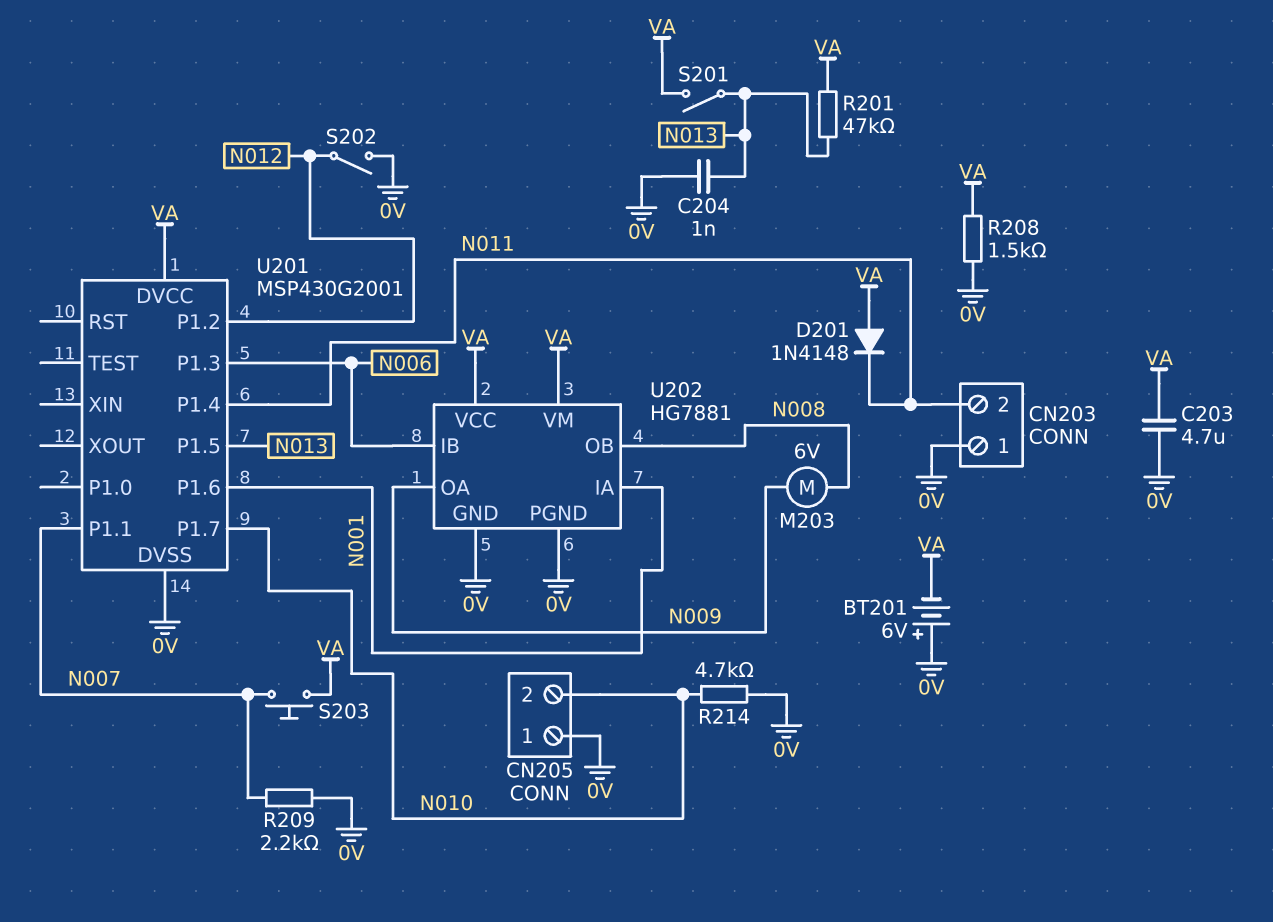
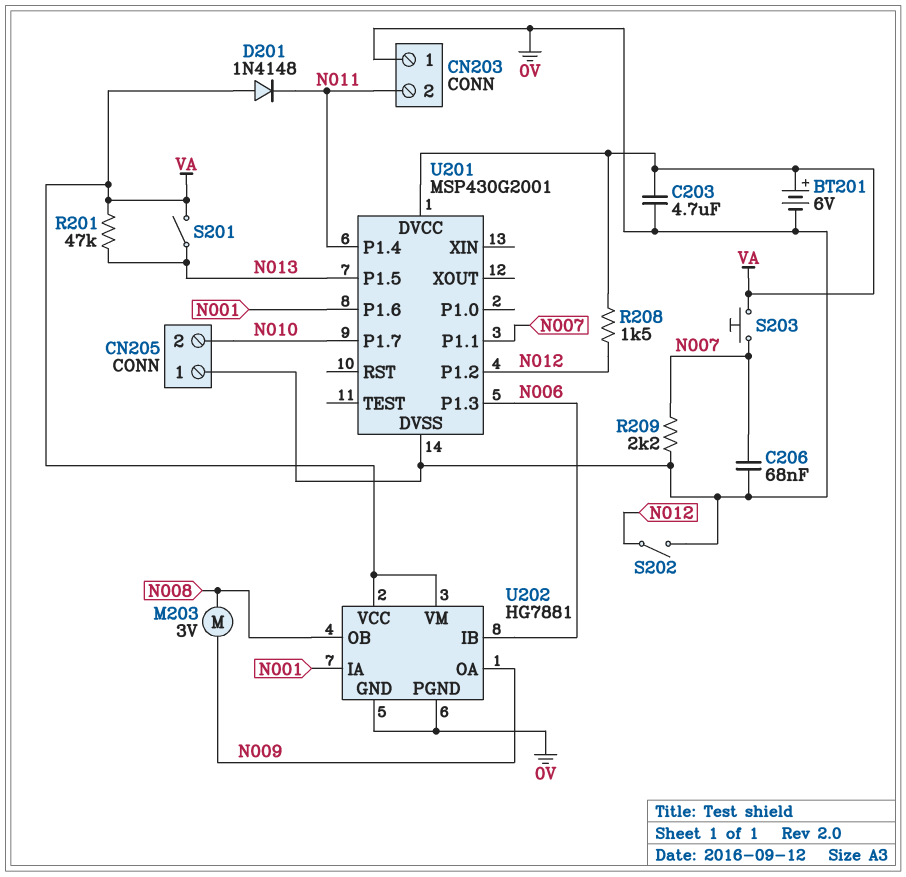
BT201: 6V (plus 0V, minus VA) -> 6V (plus VA, minus 0V)
C204: 1nF (0V, N013) -> none
C206: none -> 68nF (0V, N007)
M203: motor 6V (N008, N009) -> motor 3V (N008, N009)
R208: 1.5k (0V, VA) -> 1.5k (N012, VA)
R214: 4.7k (0V, N010) -> none

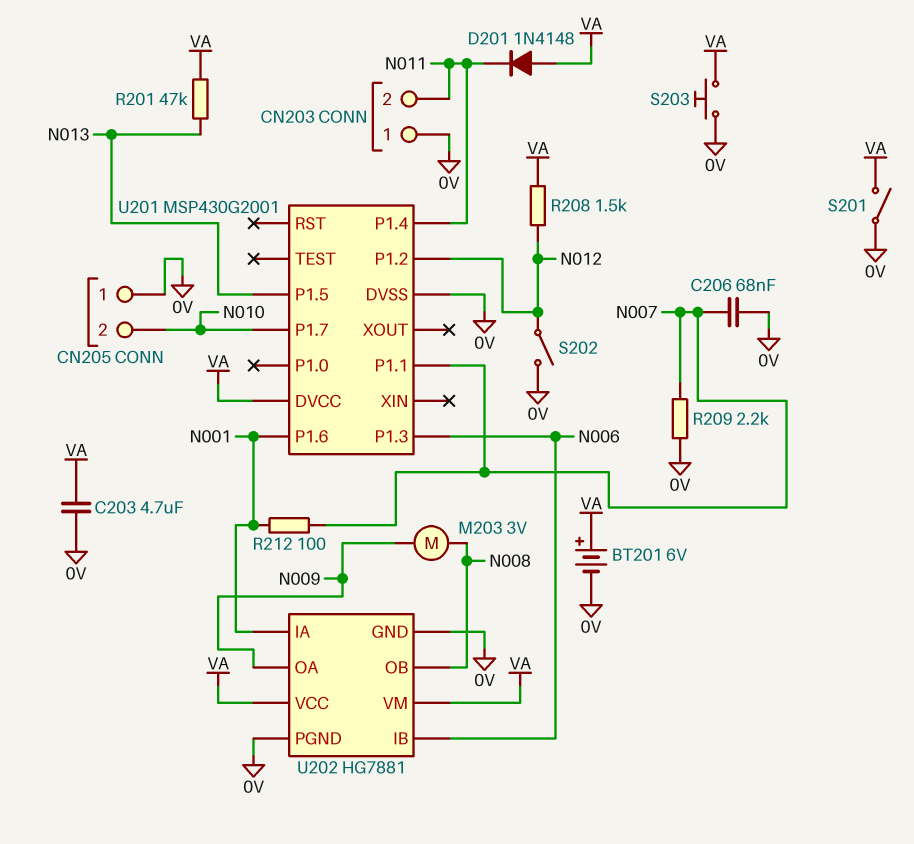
R212: none -> 100 (N001, N007)
S201: switch (N013, VA) -> switch (0V, VA)
S203: button (N007, VA) -> button (0V, VA)

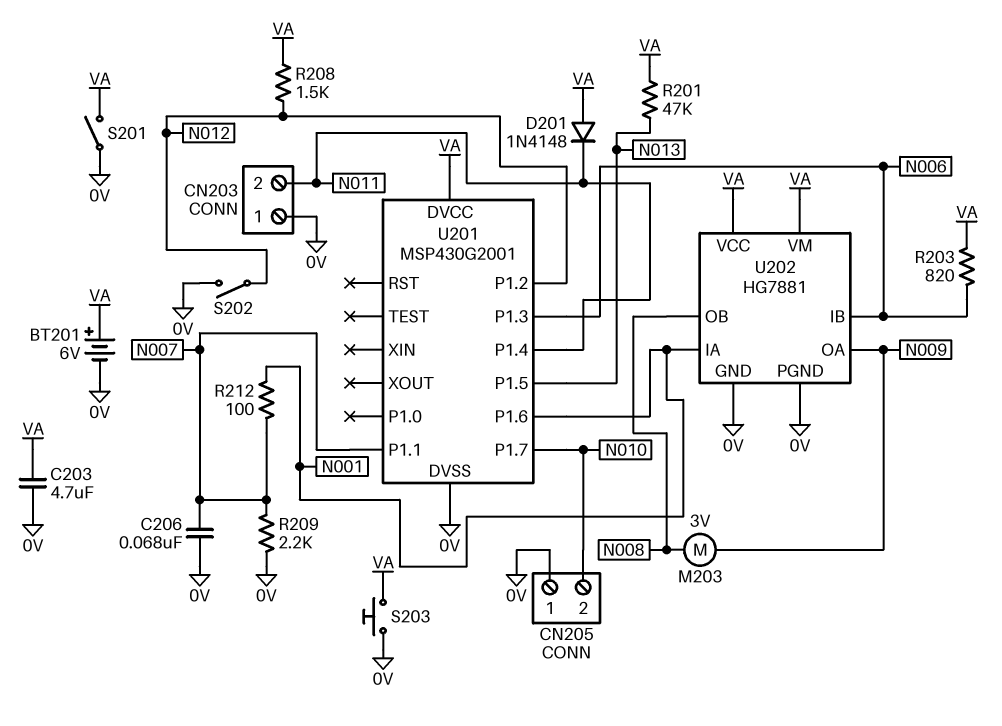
R203: none -> 820 (N006, VA)

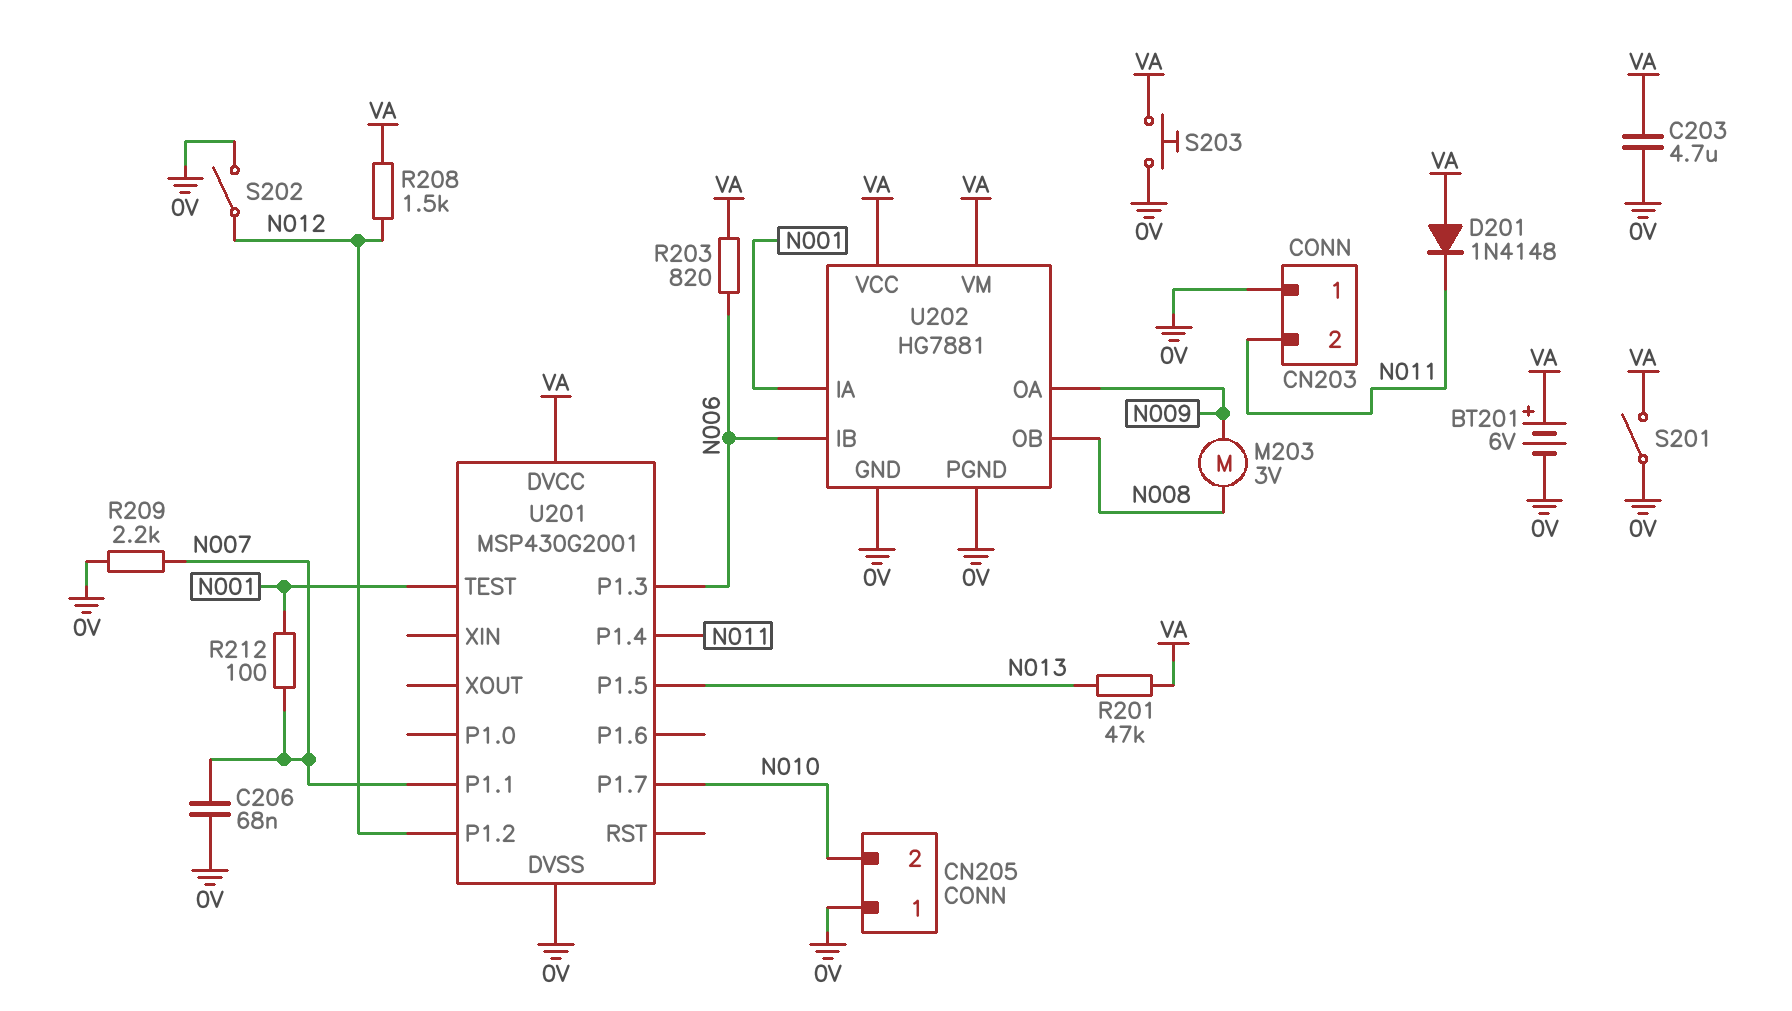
U201 pin P1.6: N001 -> none
U201 pin TEST: none -> N001

